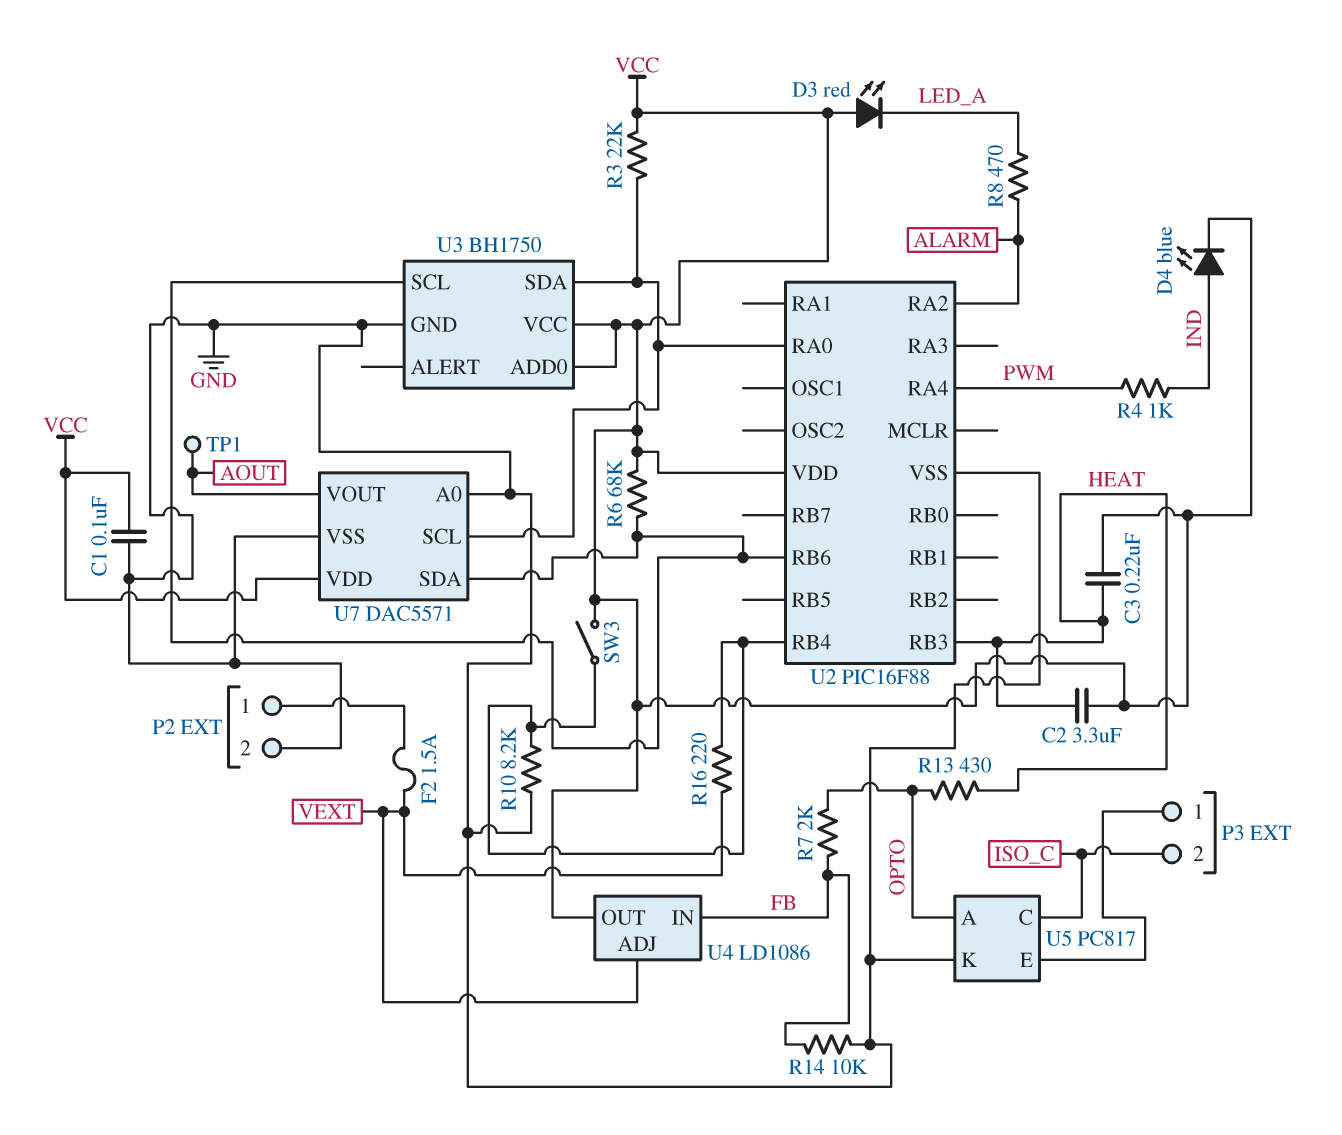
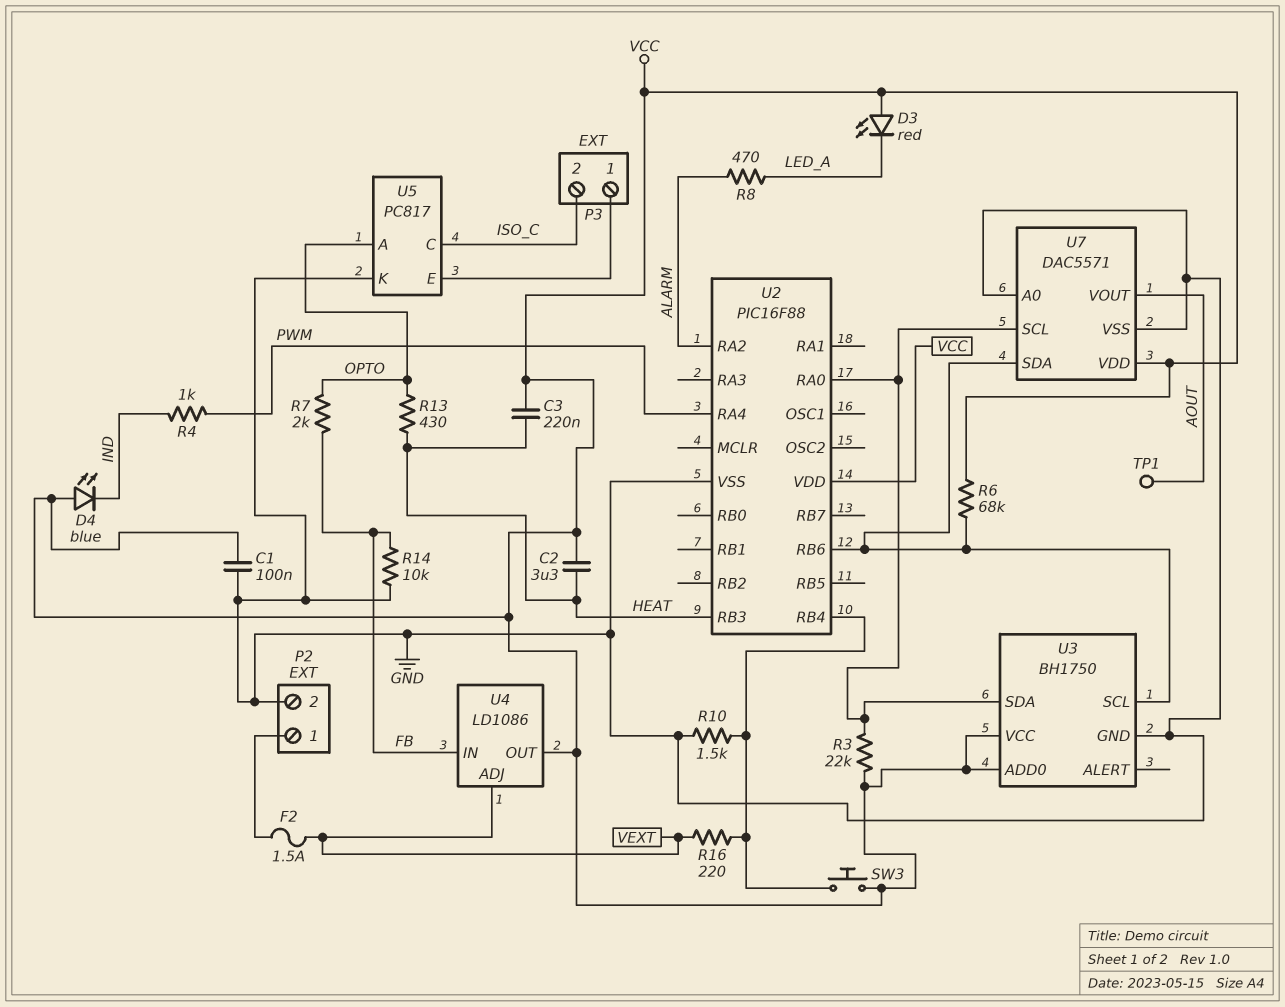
D4: LED blue (A IND, K VCC) -> LED blue (A VCC, K IND)
R10: 8.2k (GND, U2/RB4) -> 1.5k (GND, U2/RB4)
SW3: switch (U2/RB4, VCC) -> button (U2/RB4, VCC)

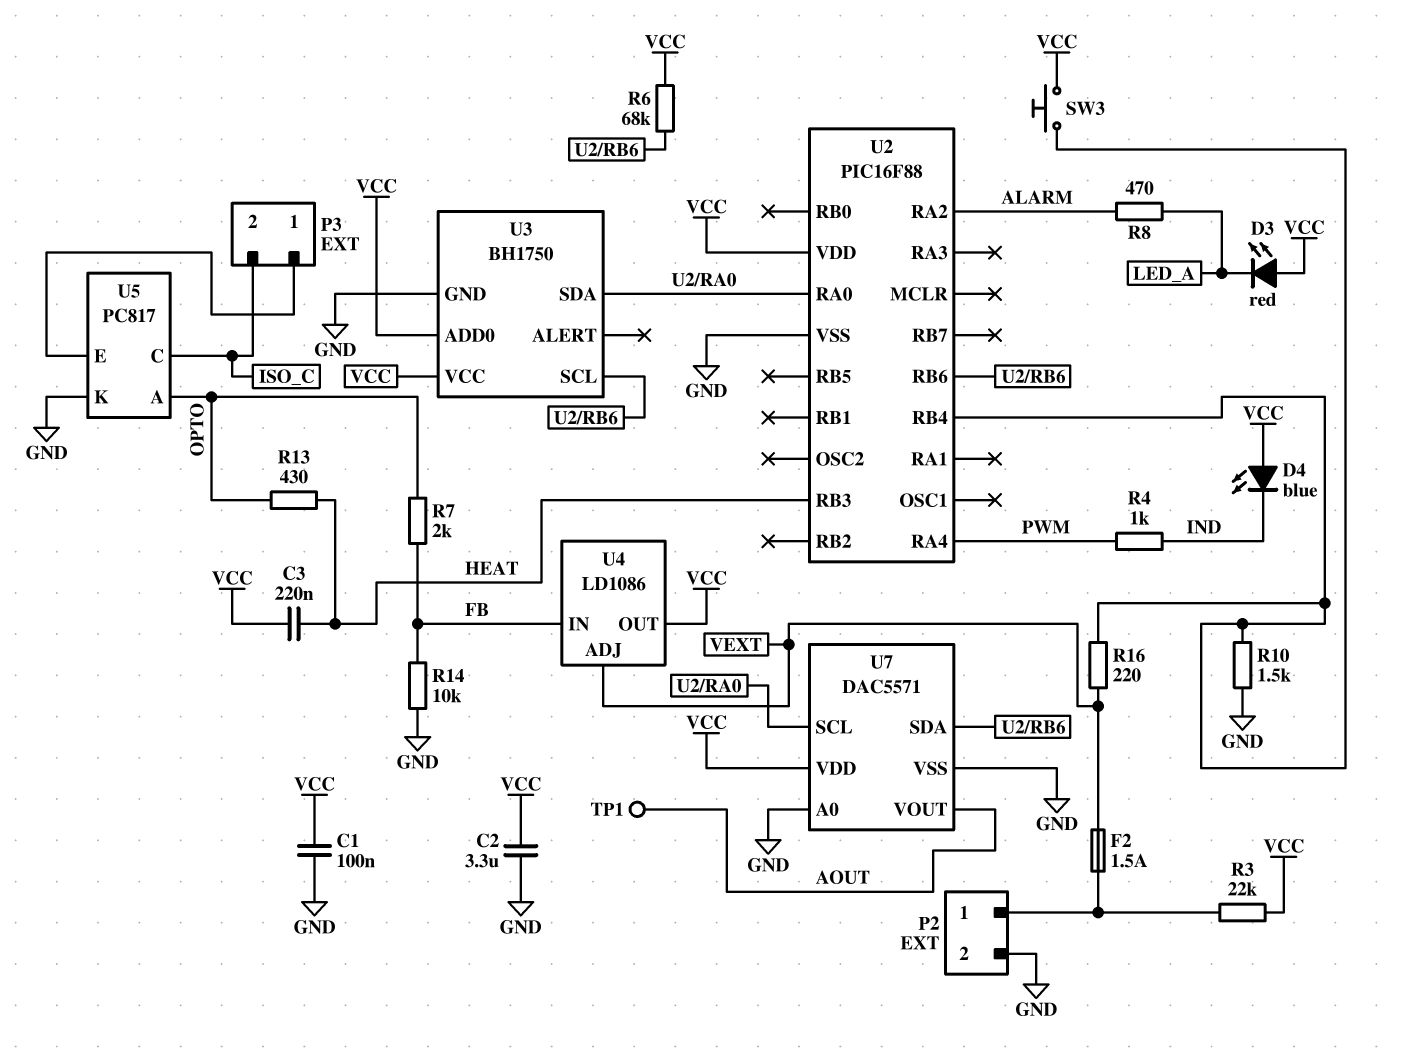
C2: 3.3uF (HEAT, VCC) -> 3.3uF (GND, VCC)
R3: 22k (U2/RA0, VCC) -> 22k (P2/1, VCC)

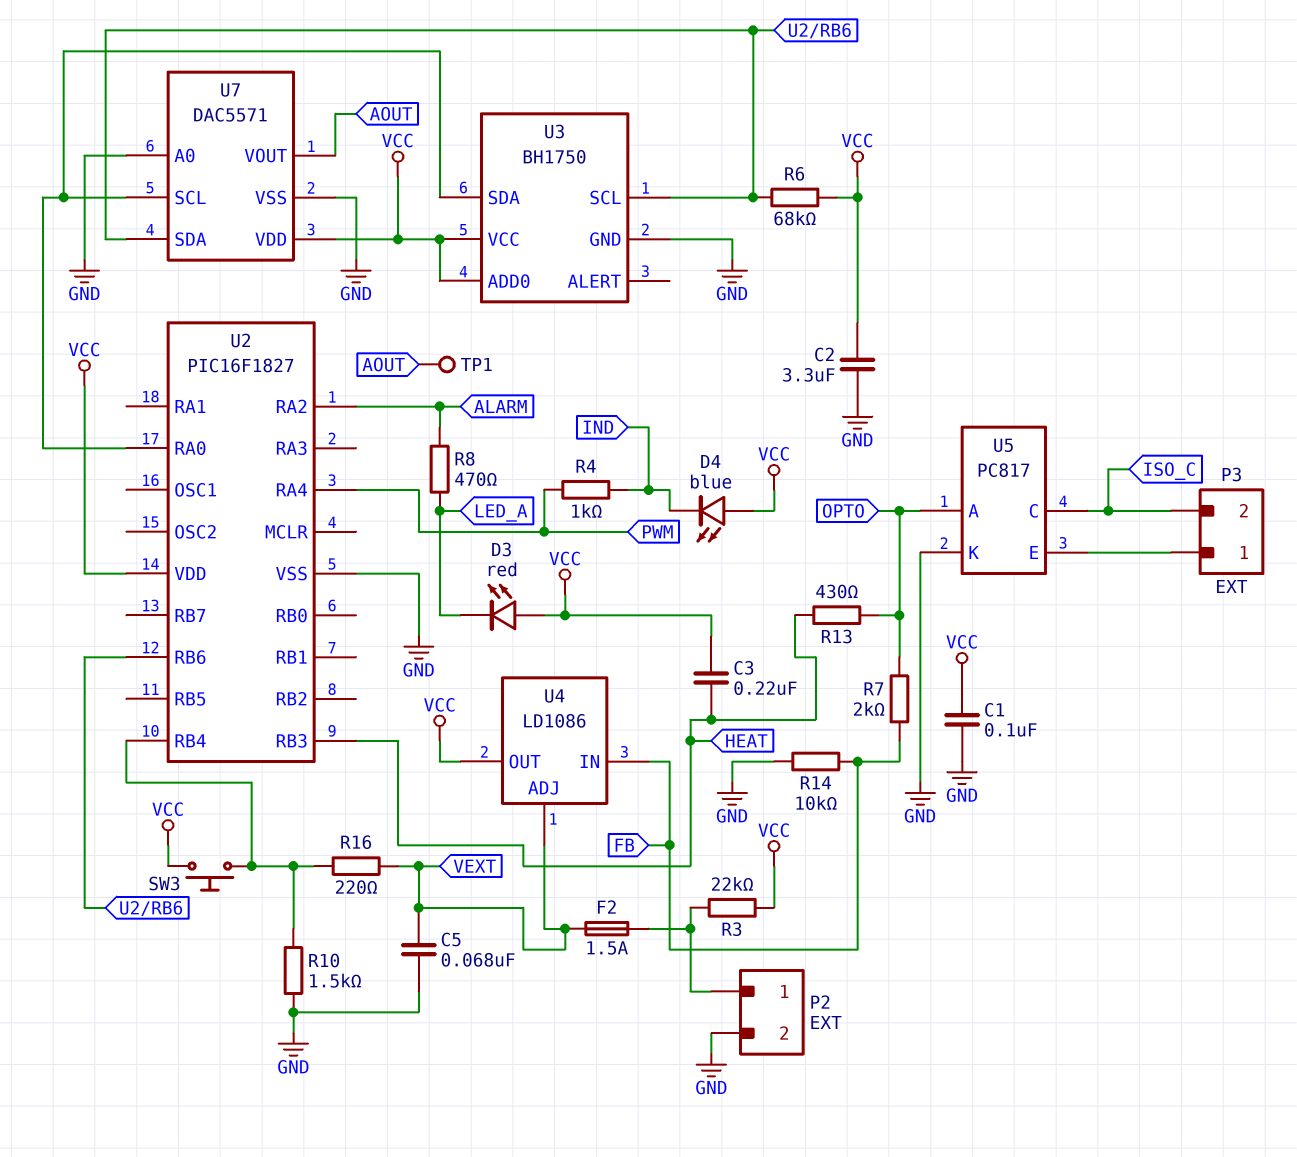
C5: none -> 68nF (GND, VEXT)
U2: PIC16F88 -> PIC16F1827

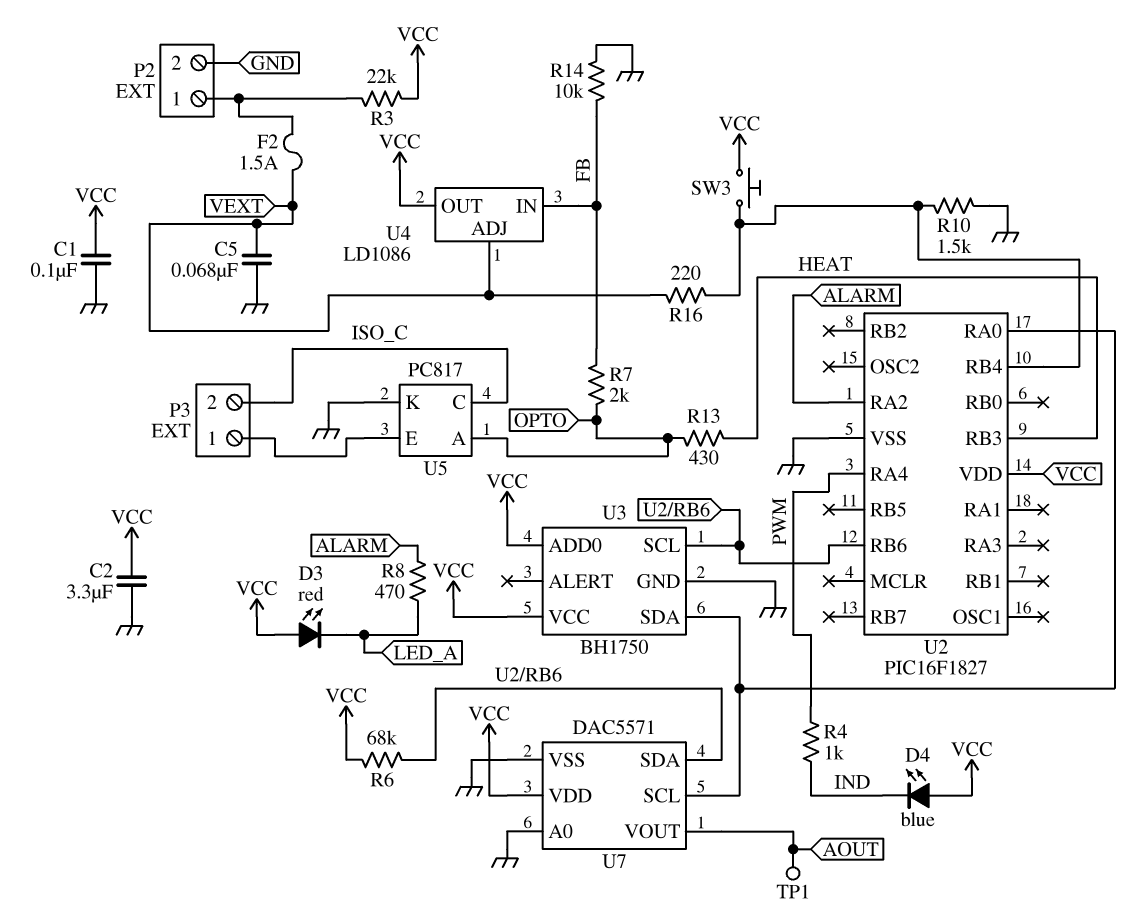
C3: 220nF (HEAT, VCC) -> none

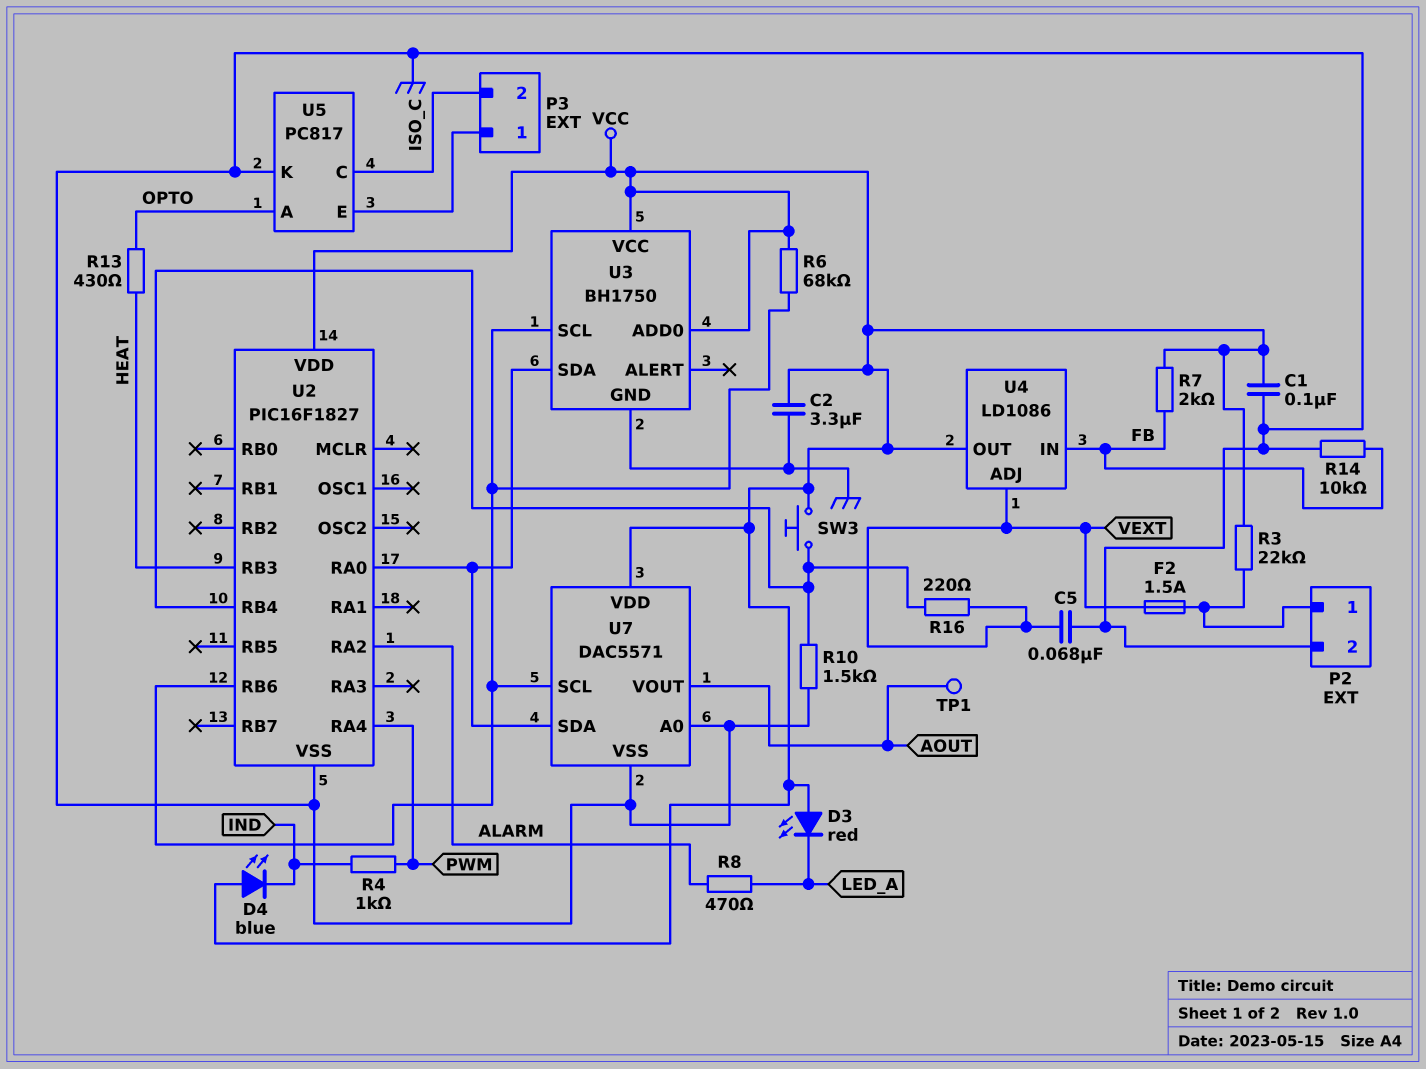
R7: 2k (FB, OPTO) -> 2k (FB, VCC)
U7 pin SCL: U2/RA0 -> U2/RB6
U7 pin SDA: U2/RB6 -> U2/RA0

